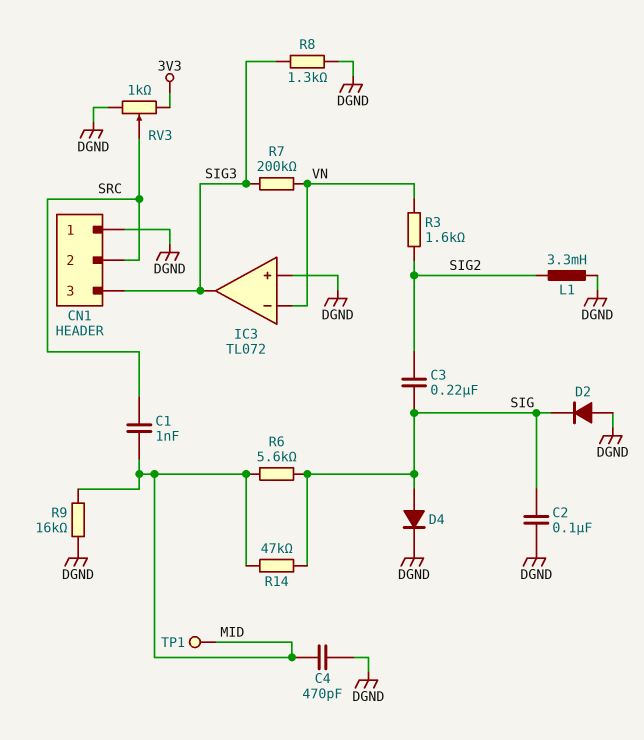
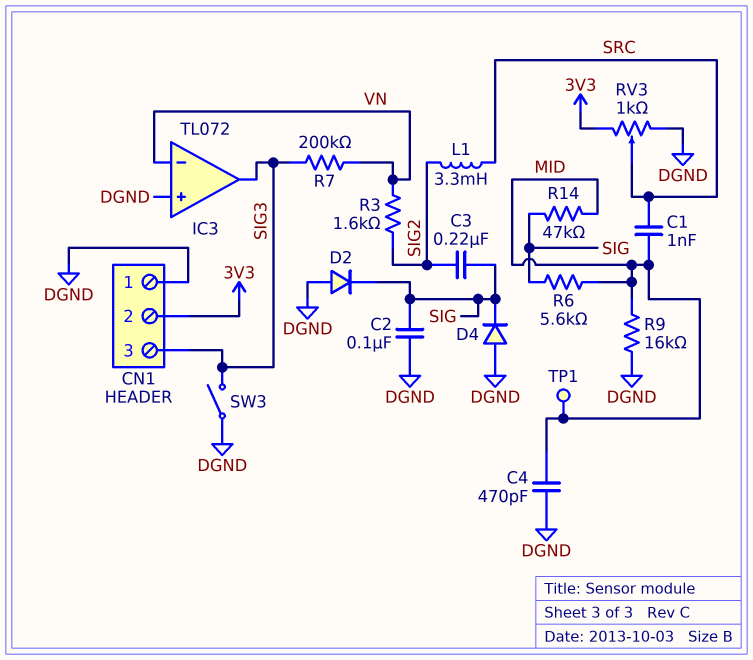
CN1 pin 2: SRC -> 3V3
D4: diode (A SIG, K DGND) -> diode (A DGND, K SIG)
L1: 3.3mH (DGND, SIG2) -> 3.3mH (SIG2, SRC)
R8: 1.3k (DGND, SIG3) -> none
SW3: none -> switch (DGND, SIG3)

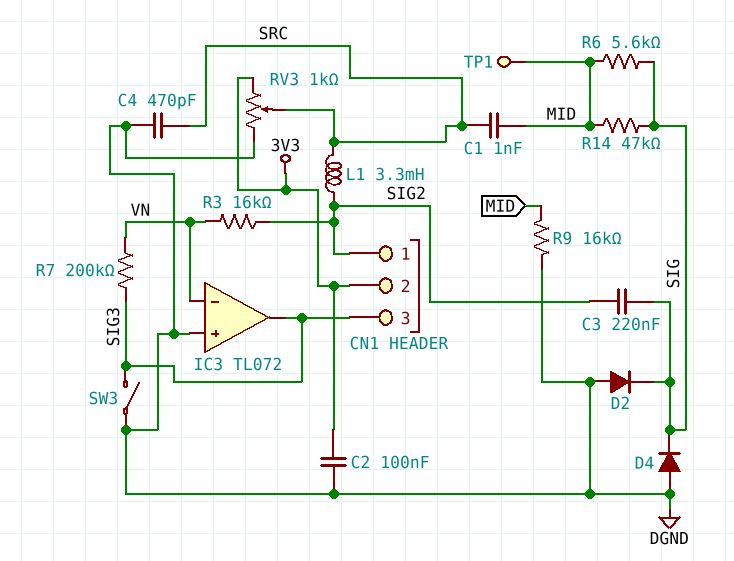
C2: 100nF (DGND, SIG) -> 100nF (3V3, DGND)
C4: 470pF (DGND, MID) -> 470pF (DGND, SRC)
CN1 pin 1: DGND -> SIG2
R3: 1.6k (SIG2, VN) -> 16k (SIG2, VN)

